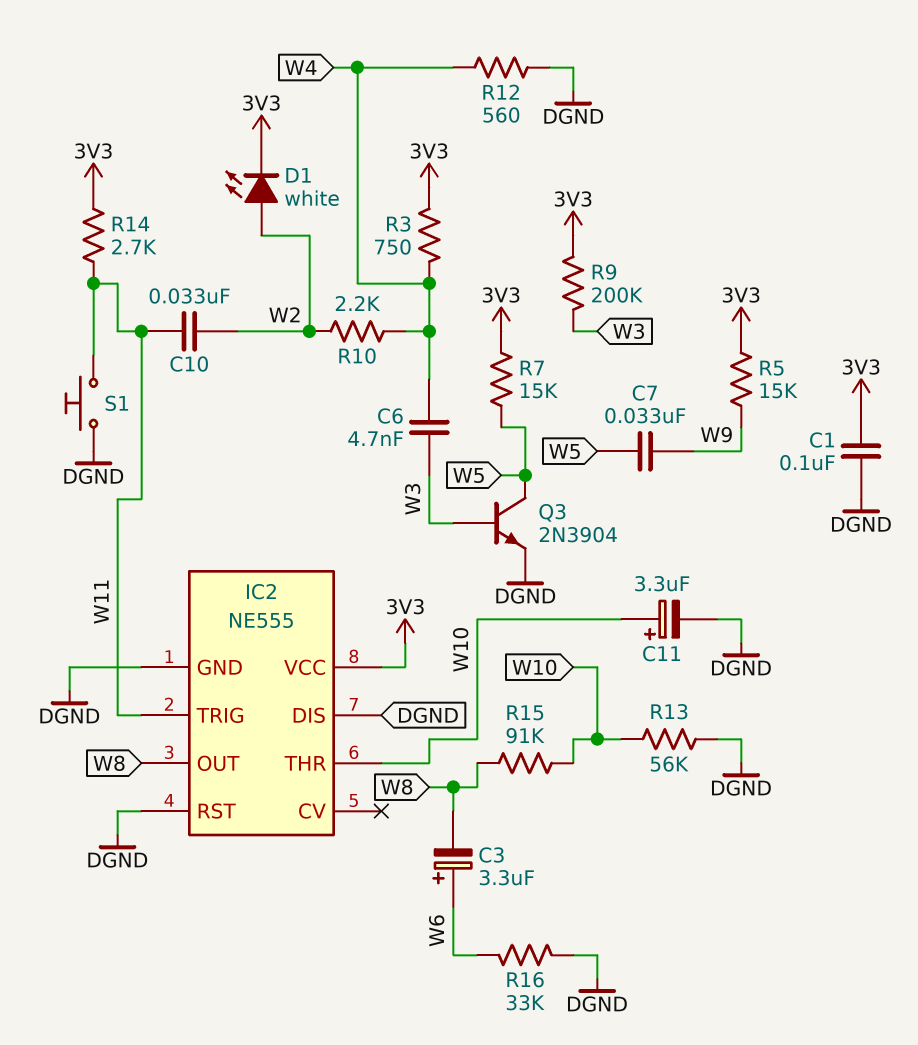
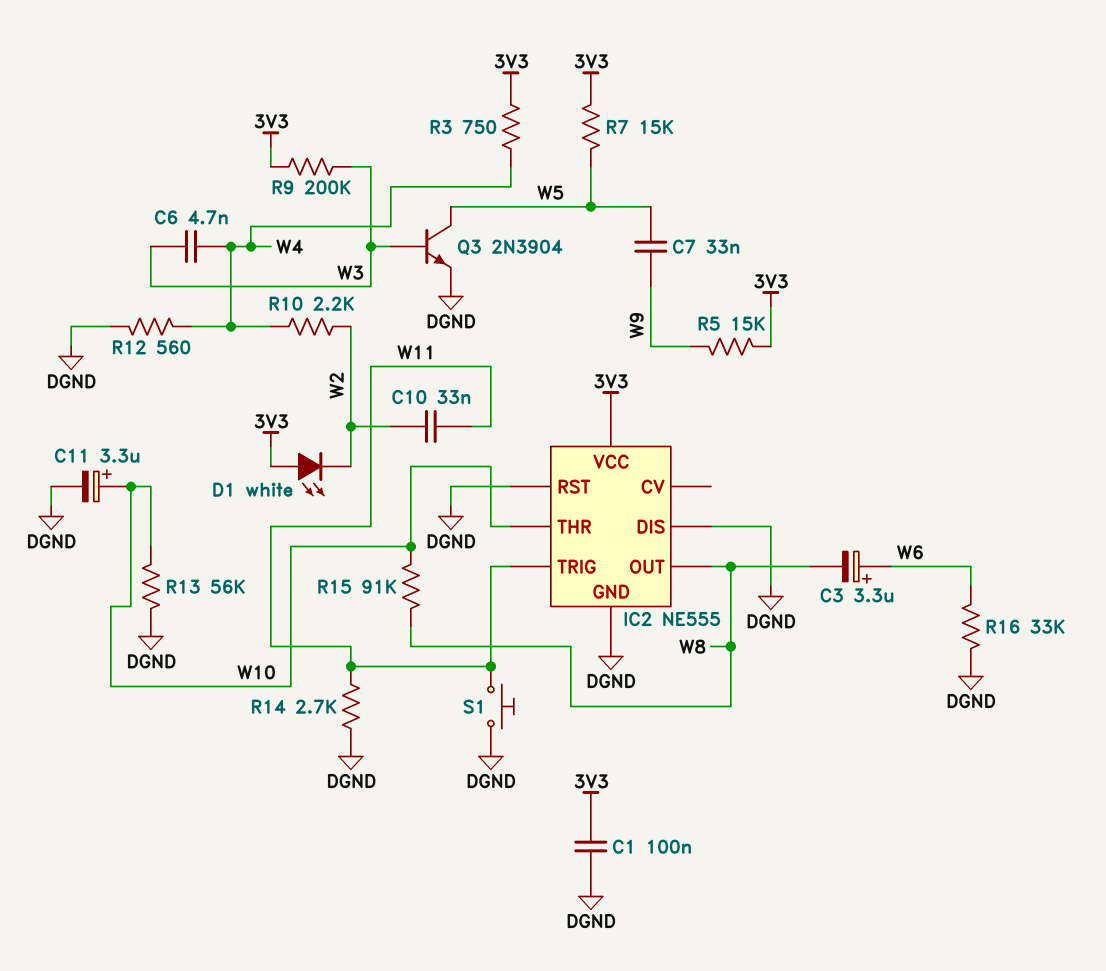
D1: LED white (A W2, K 3V3) -> LED white (A 3V3, K W2)
R14: 2.7k (3V3, W11) -> 2.7k (DGND, W11)

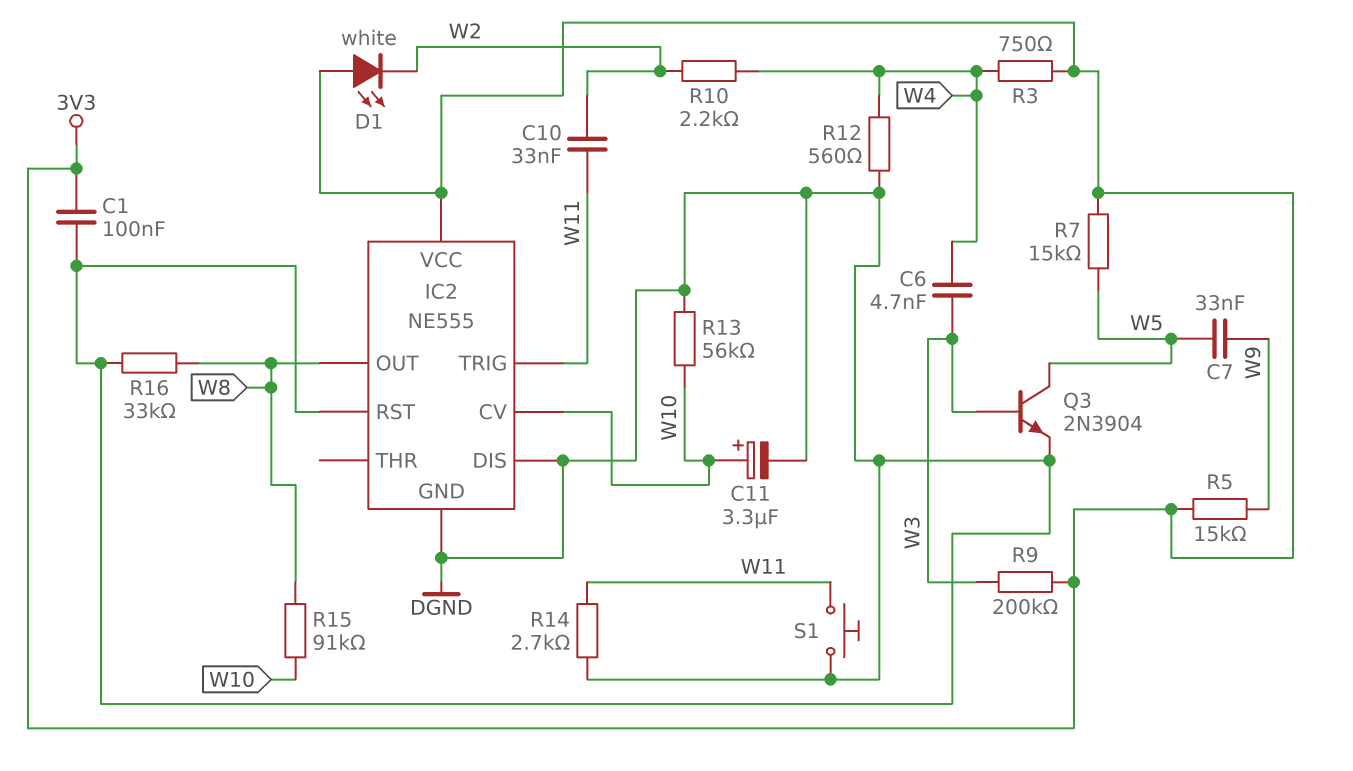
C3: 3.3uF (plus W6, minus W8) -> none
IC2 pin CV: none -> W10
IC2 pin THR: W10 -> none
R16: 33k (DGND, W6) -> 33k (DGND, W8)

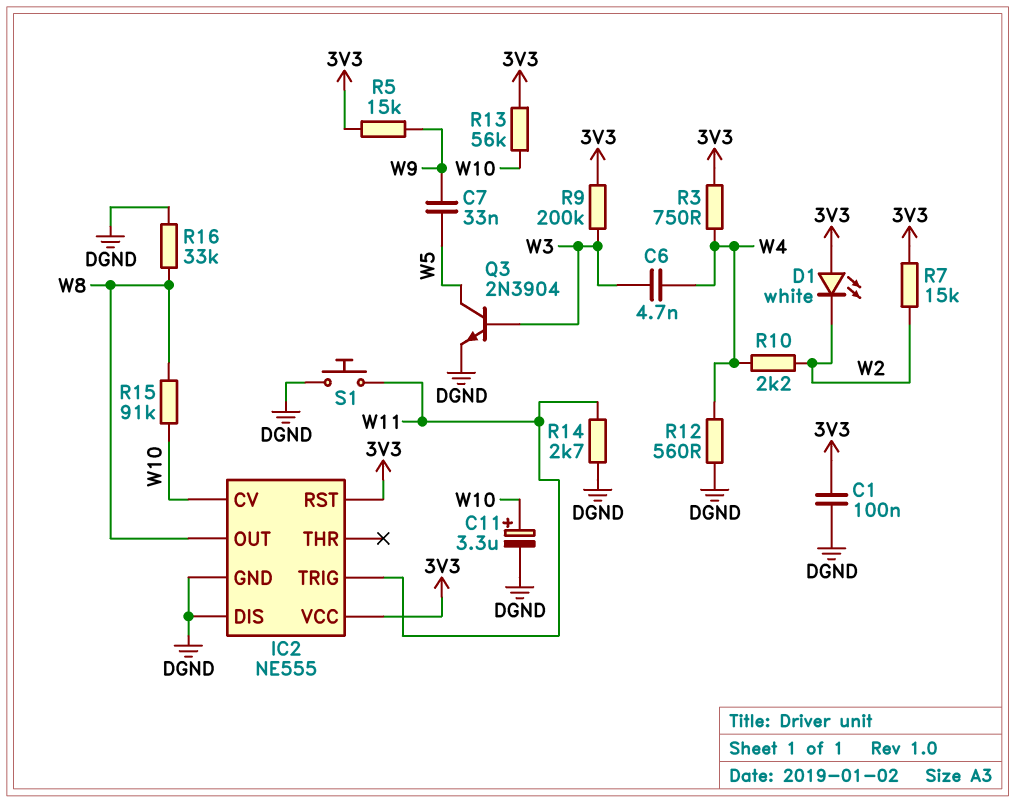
C10: 33nF (W2, W11) -> none
IC2 pin RST: DGND -> 3V3
R7: 15k (3V3, W5) -> 15k (3V3, W2)
R13: 56k (DGND, W10) -> 56k (3V3, W10)

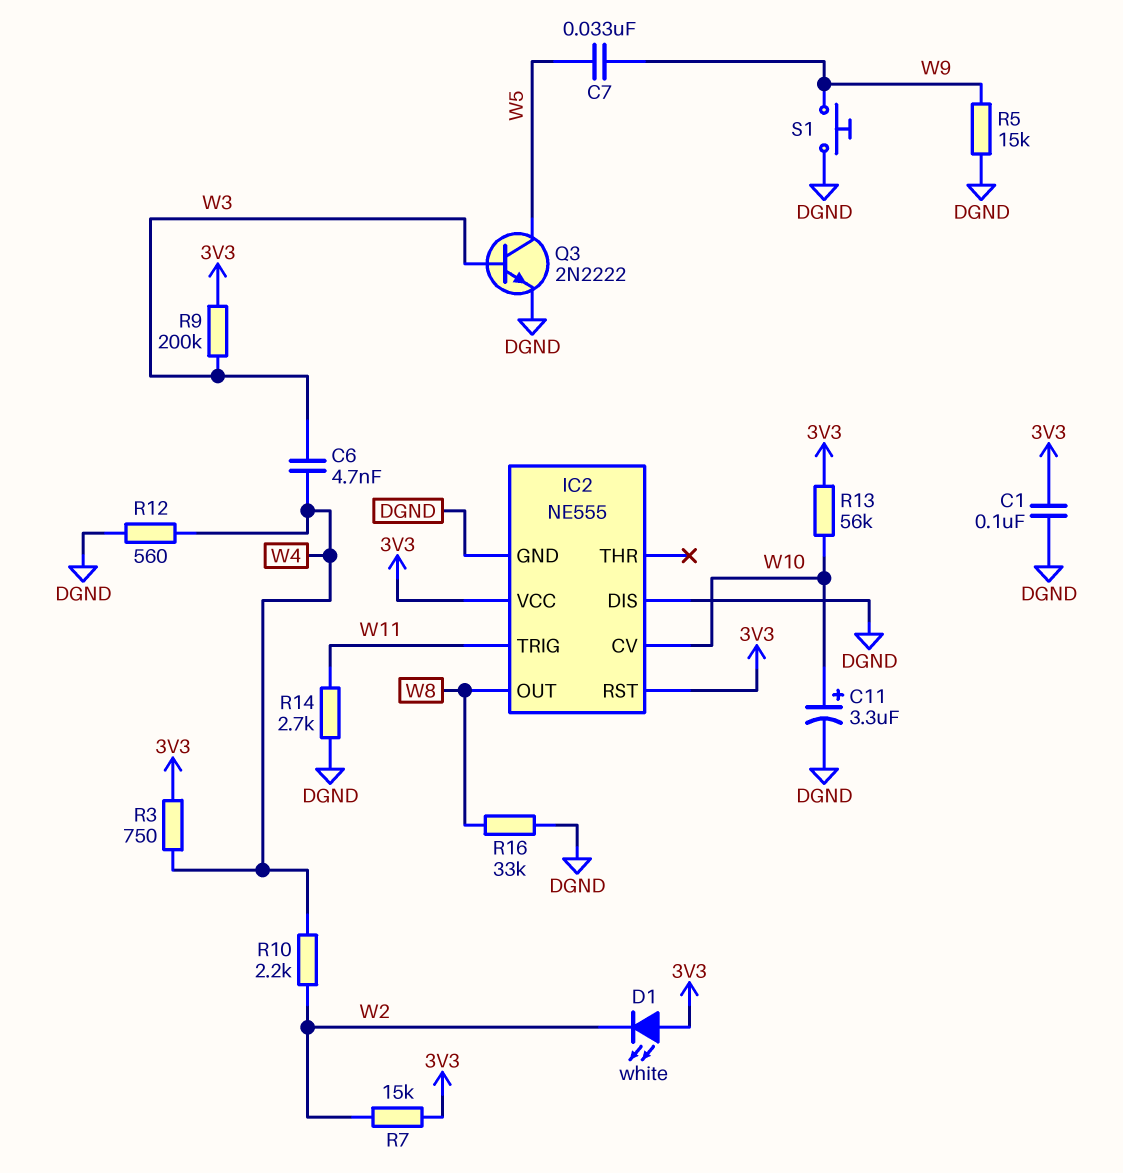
Q3: NPN 2N3904 (B W3, C W5, E DGND) -> NPN 2N2222 (B W3, C W5, E DGND)
R5: 15k (3V3, W9) -> 15k (DGND, W9)
R15: 91k (W8, W10) -> none
S1: button (DGND, W11) -> button (DGND, W9)

